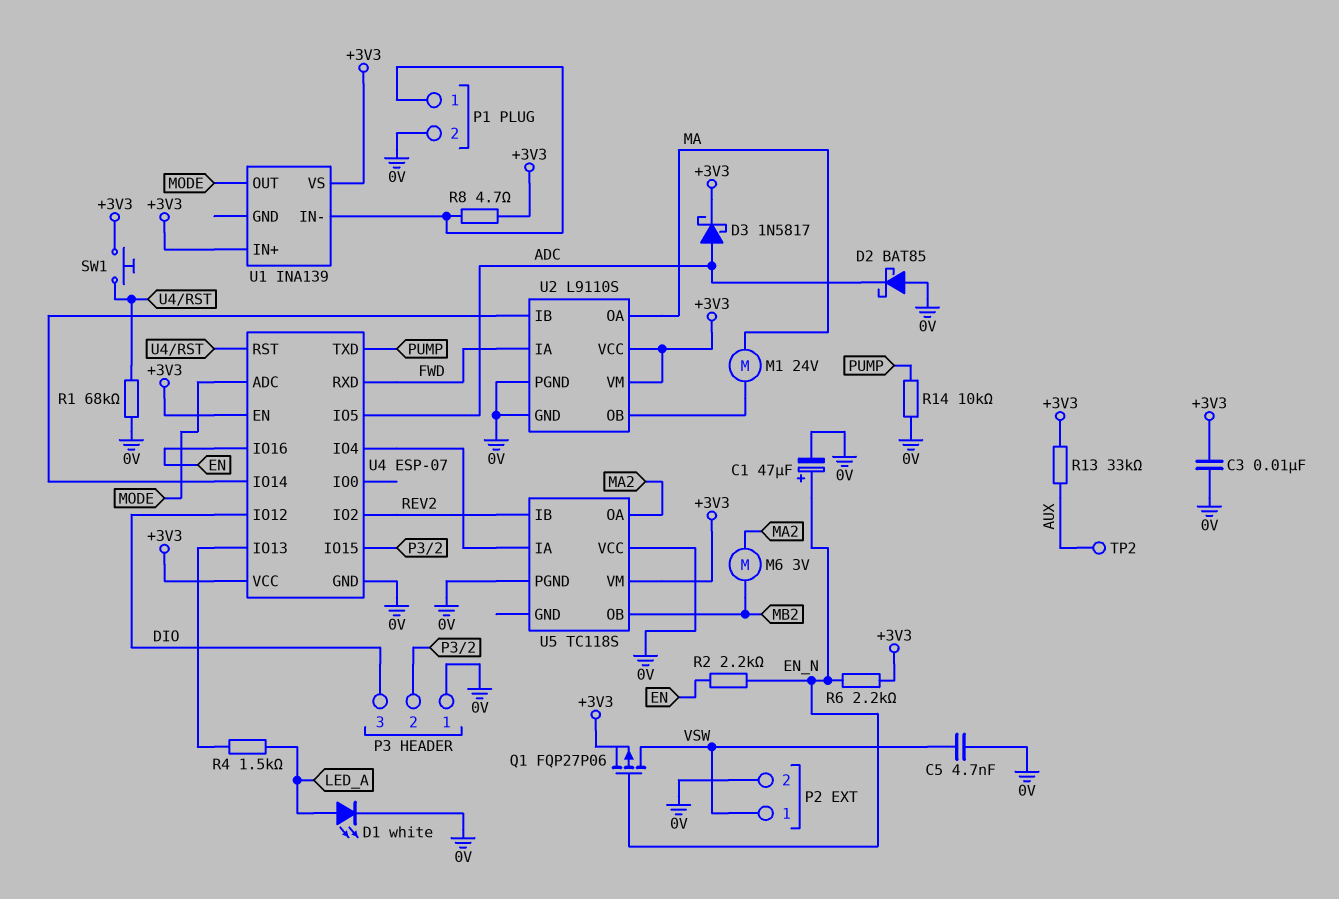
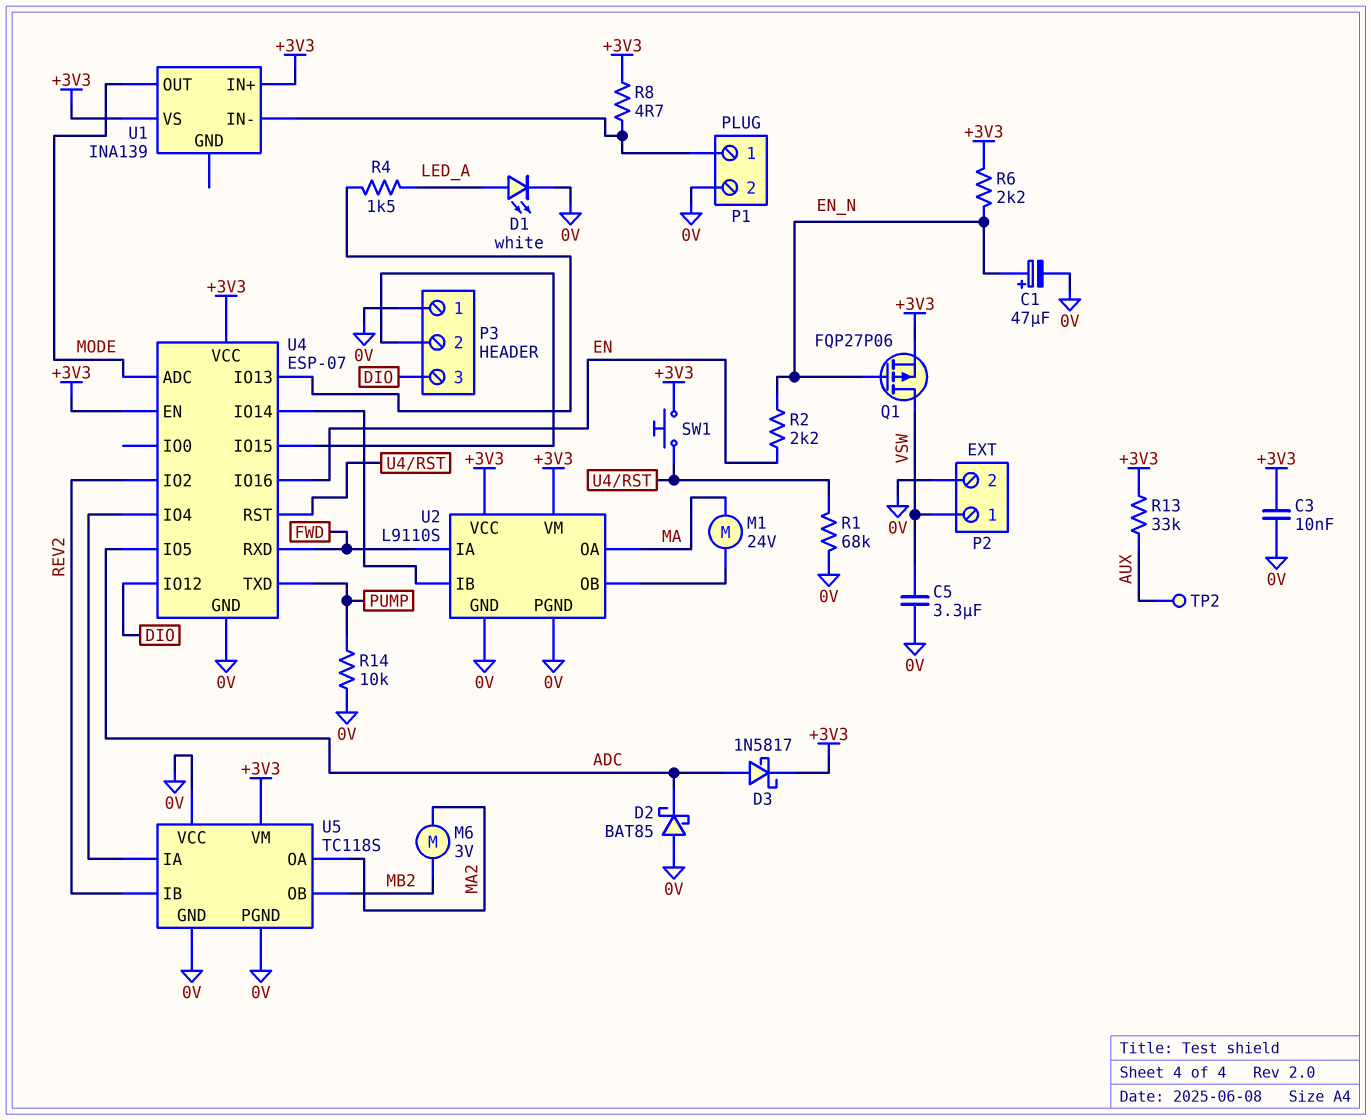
C5: 4.7nF (0V, VSW) -> 3.3uF (0V, VSW)
U5 pin GND: none -> 0V

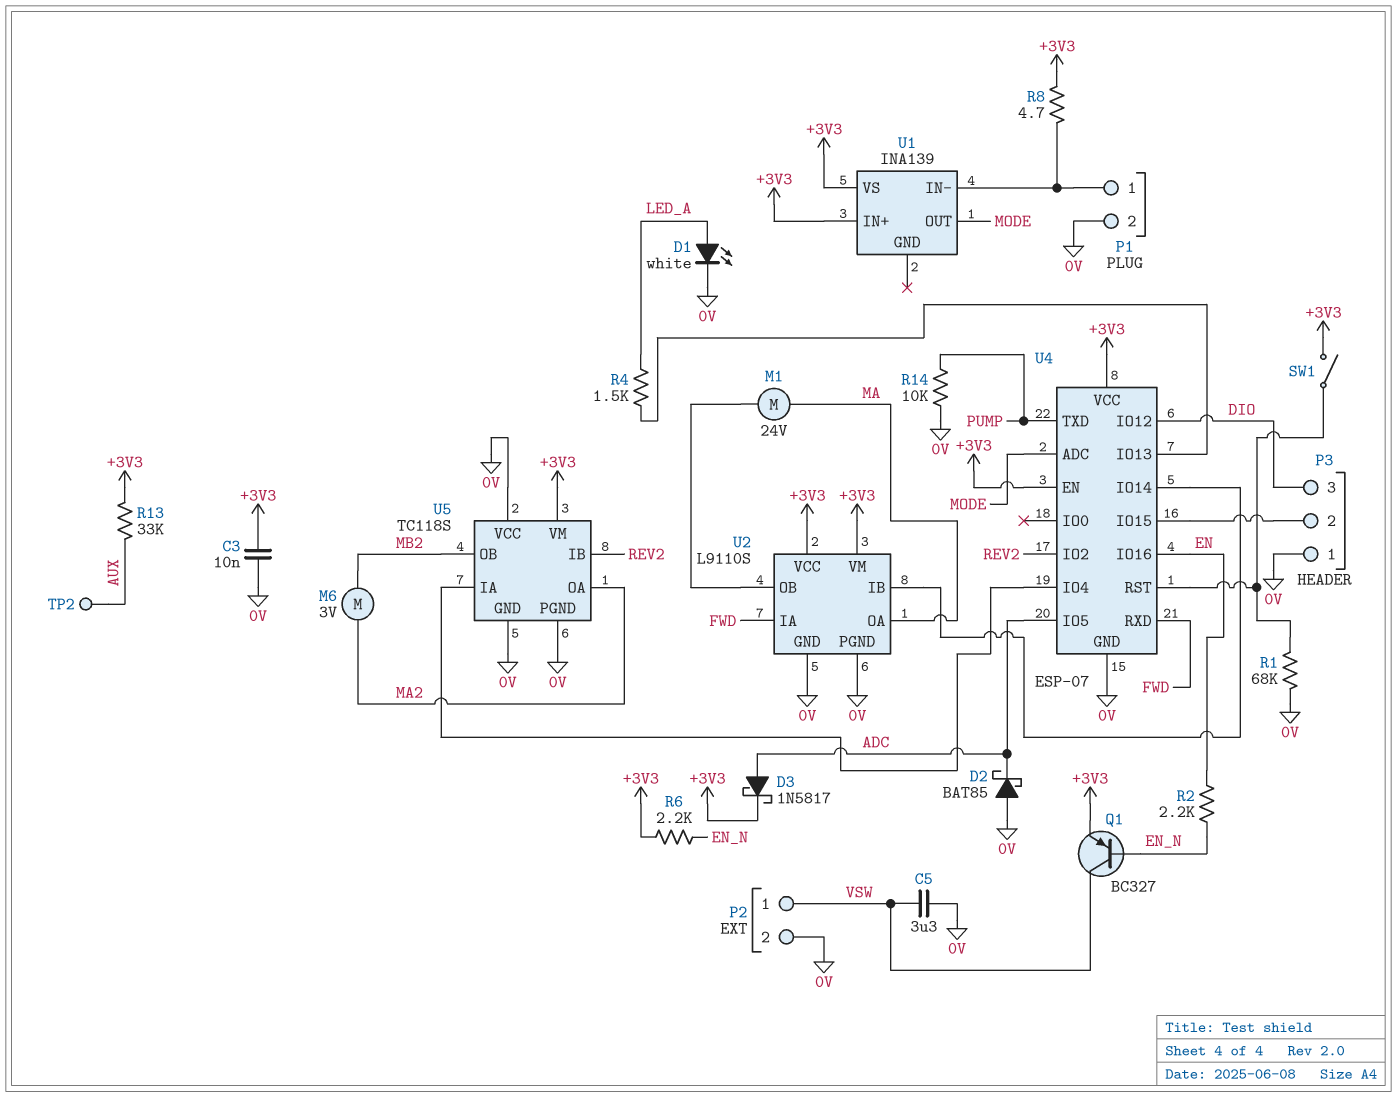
C1: 47uF (plus EN_N, minus 0V) -> none
Q1: PMOS FQP27P06 (G EN_N, D VSW, S +3V3) -> PNP BC327 (B EN_N, C VSW, E +3V3)
SW1: button (+3V3, U4/RST) -> switch (+3V3, U4/RST)

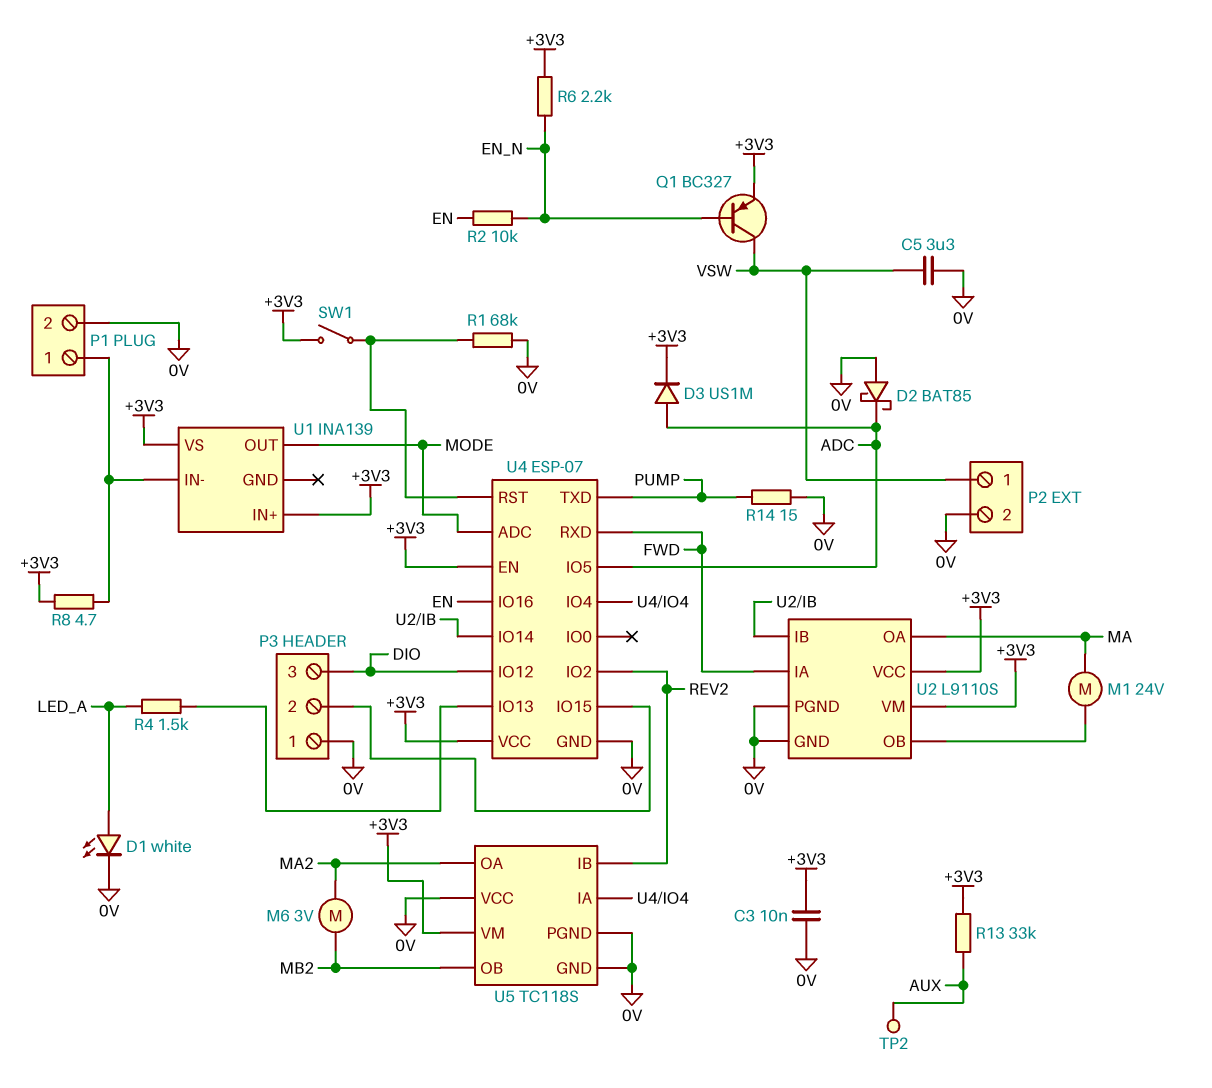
D3: schottky 1N5817 (A ADC, K +3V3) -> diode US1M (A ADC, K +3V3)
R2: 2.2k (EN, EN_N) -> 10k (EN, EN_N)
R14: 10k (0V, PUMP) -> 15 (0V, PUMP)

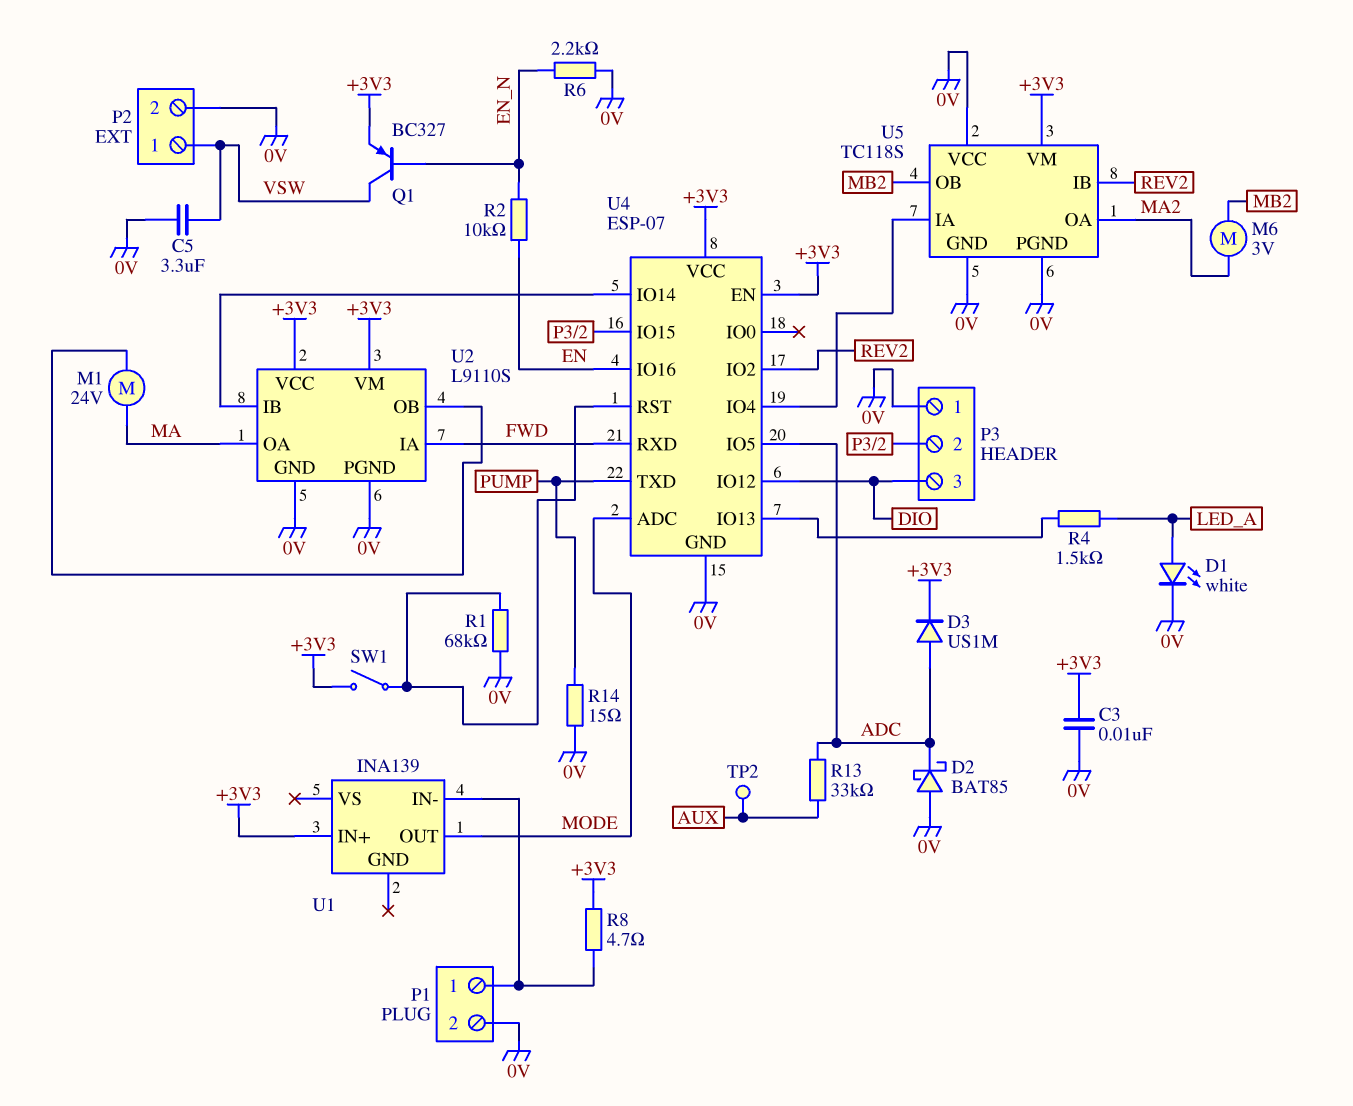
R6: 2.2k (+3V3, EN_N) -> 2.2k (0V, EN_N)
R13: 33k (+3V3, AUX) -> 33k (ADC, AUX)
U1 pin VS: +3V3 -> none

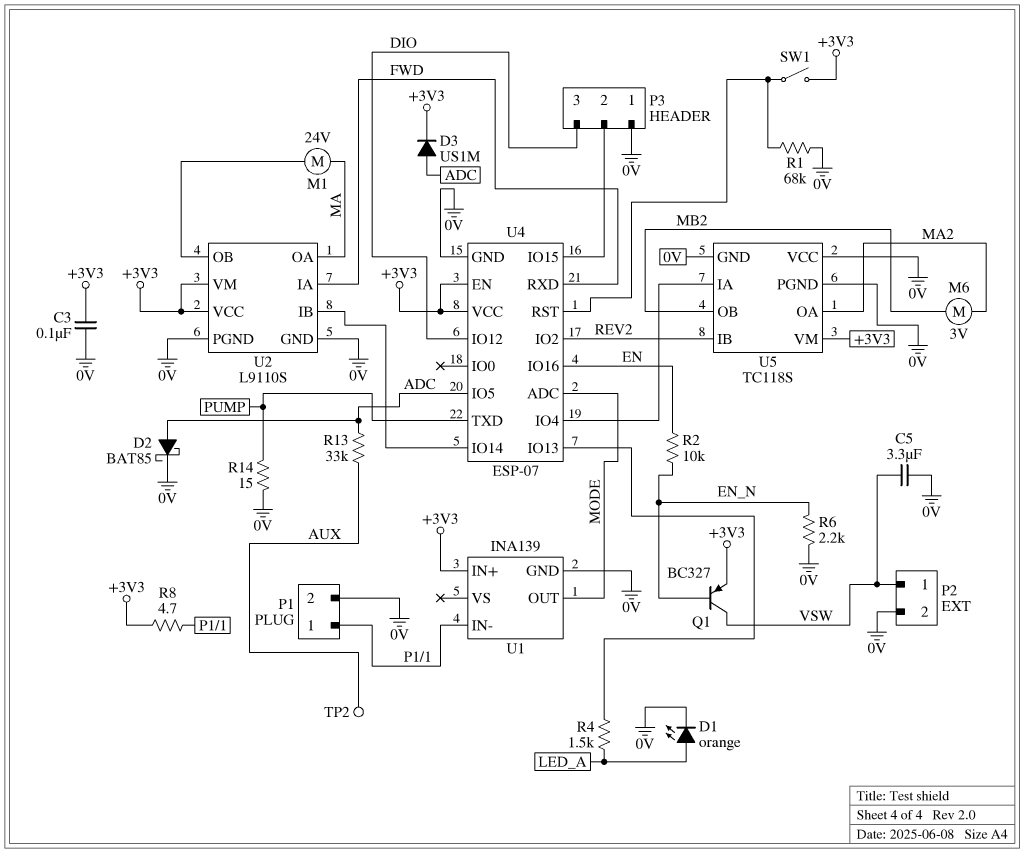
C3: 10nF (+3V3, 0V) -> 100nF (+3V3, 0V)
D1: LED white (A LED_A, K 0V) -> LED orange (A LED_A, K 0V)
D2: schottky BAT85 (A 0V, K ADC) -> schottky BAT85 (A ADC, K 0V)
U1 pin GND: none -> 0V

